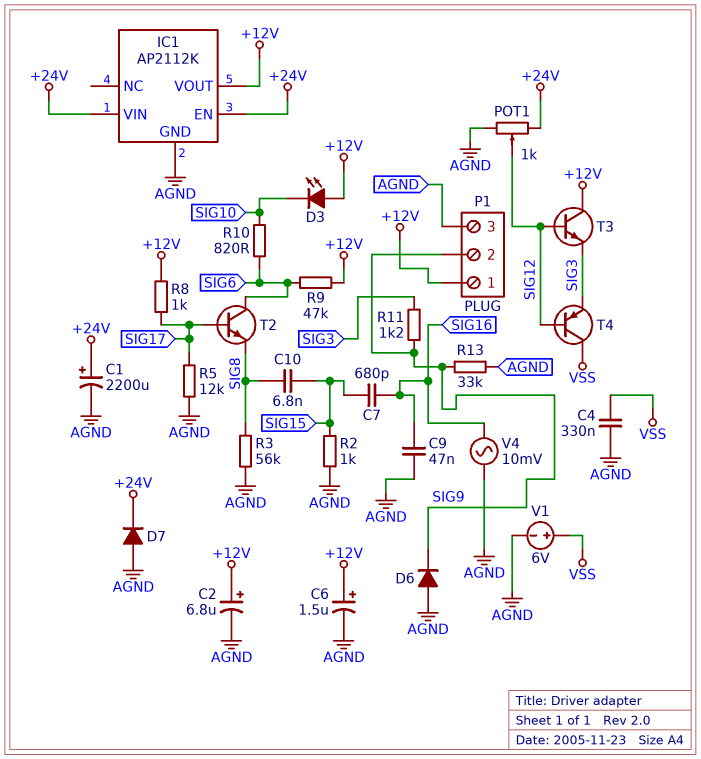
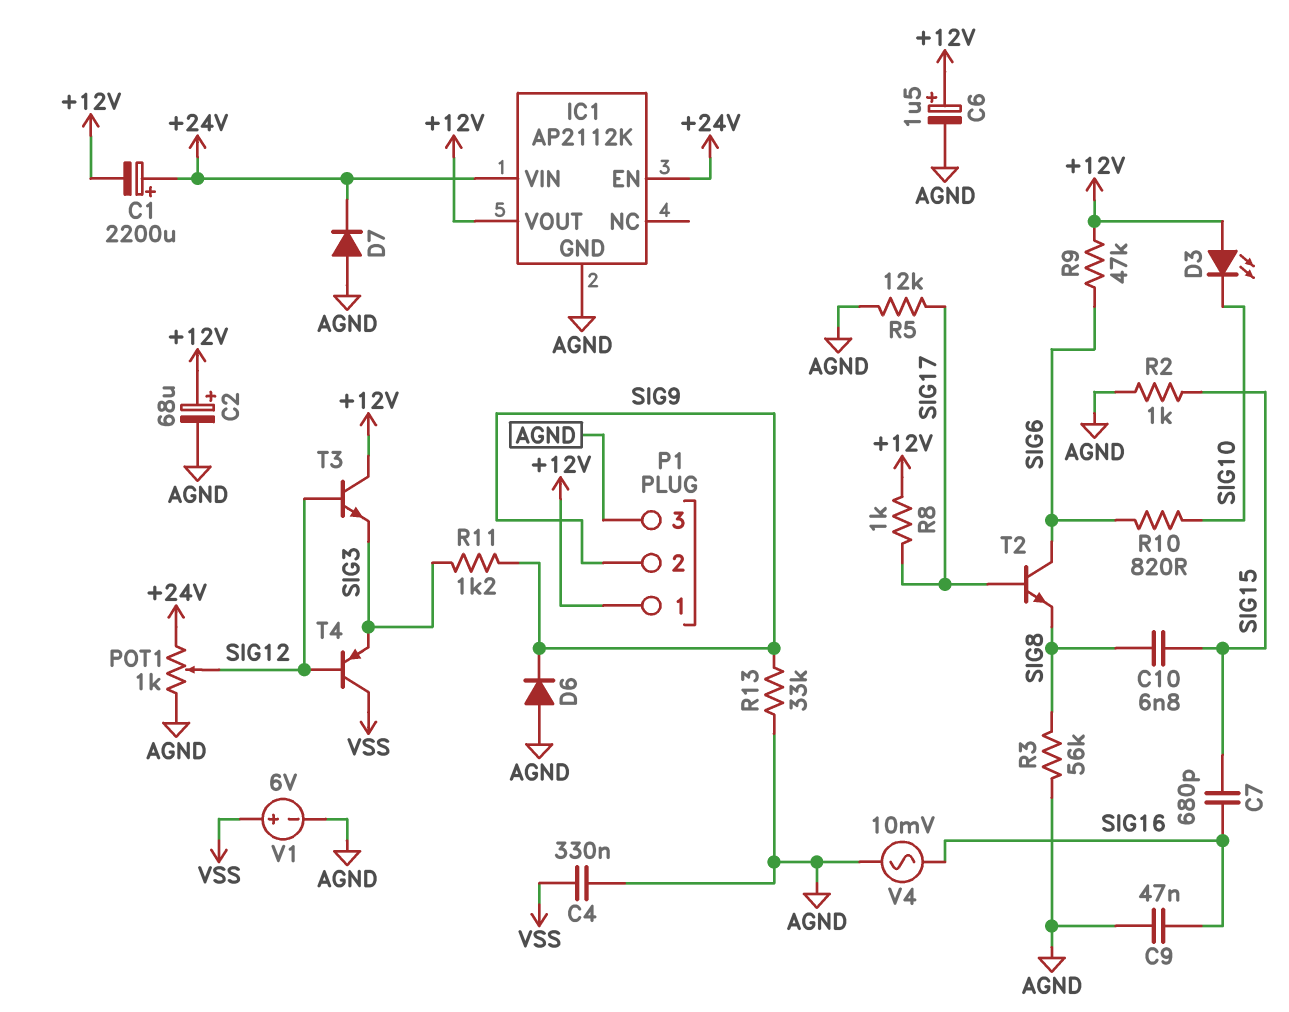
C1: 2200uF (plus +24V, minus AGND) -> 2200uF (plus +24V, minus +12V)
C2: 6.8uF (plus +12V, minus AGND) -> 68uF (plus +12V, minus AGND)

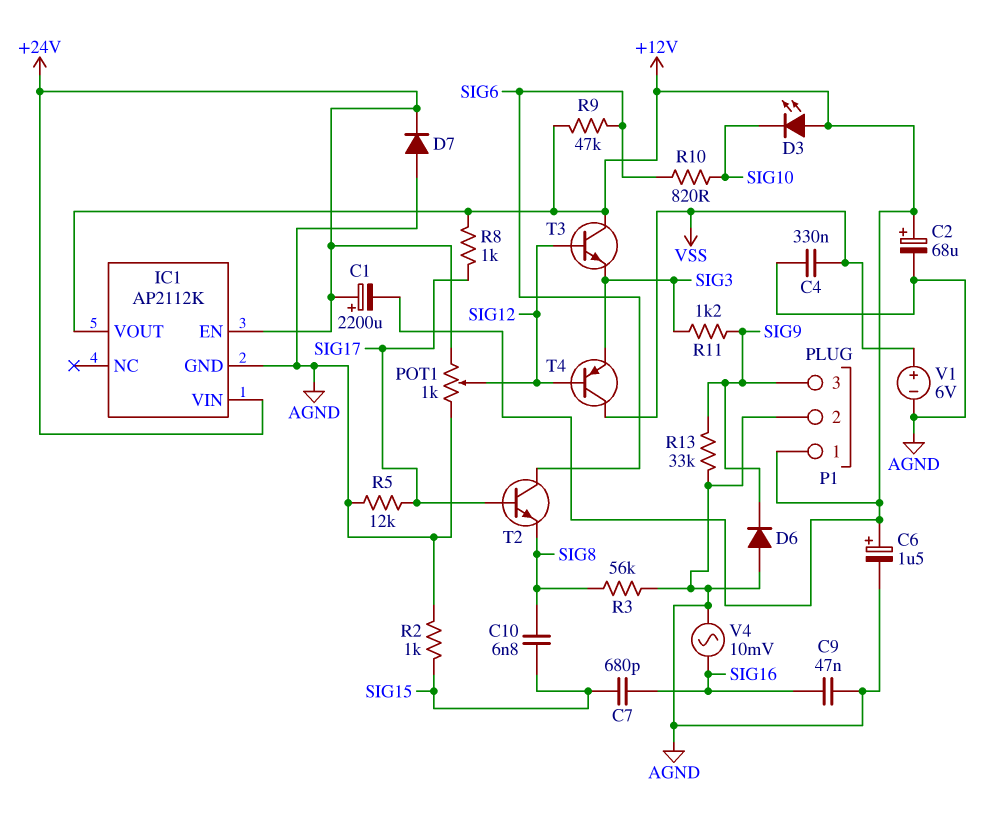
P1 pin 2: SIG9 -> AGND
P1 pin 3: AGND -> SIG9

